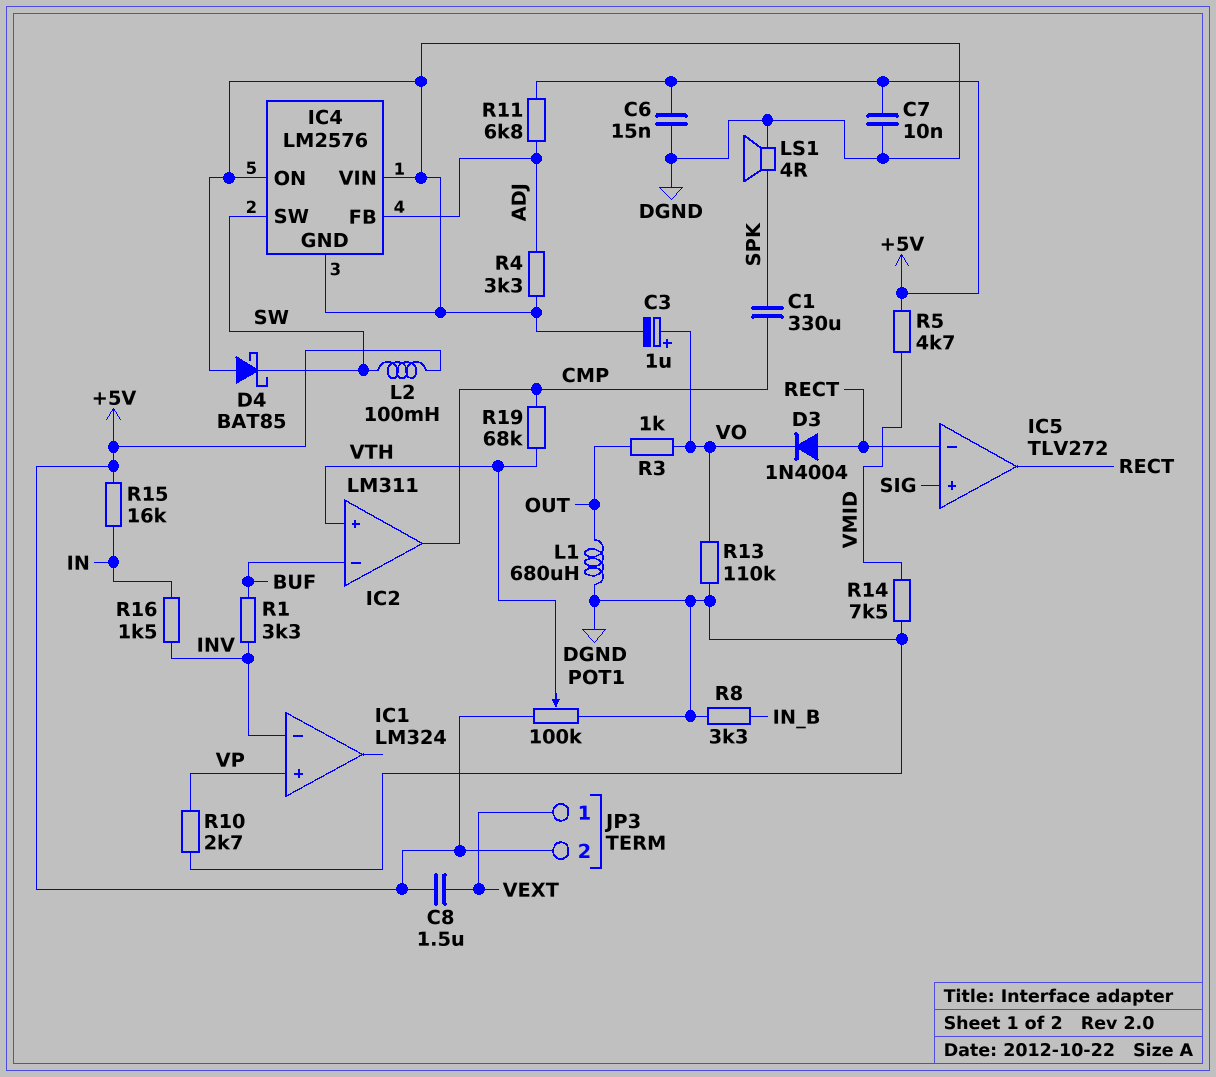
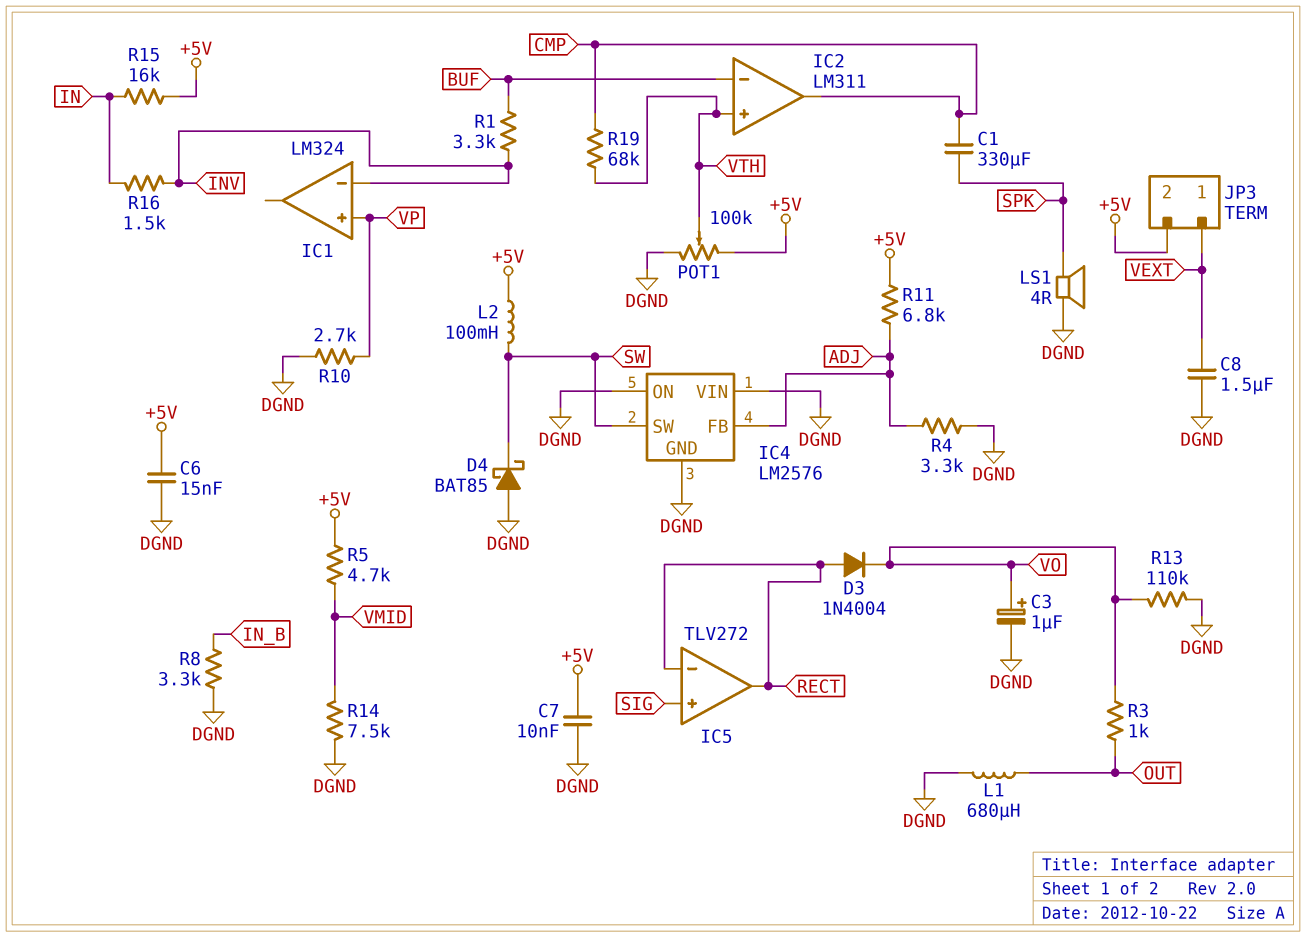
C8: 1.5uF (+5V, VEXT) -> 1.5uF (DGND, VEXT)

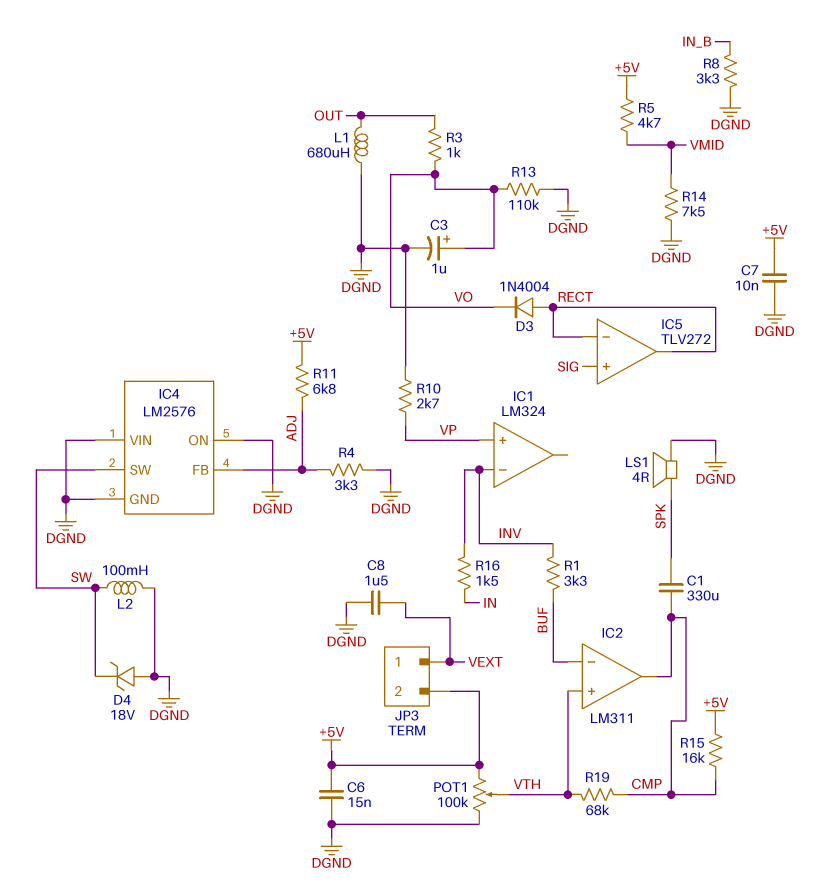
D4: schottky BAT85 (A DGND, K SW) -> zener 18V (A DGND, K SW)
L2: 100mH (+5V, SW) -> 100mH (DGND, SW)
R15: 16k (+5V, IN) -> 16k (+5V, CMP)

